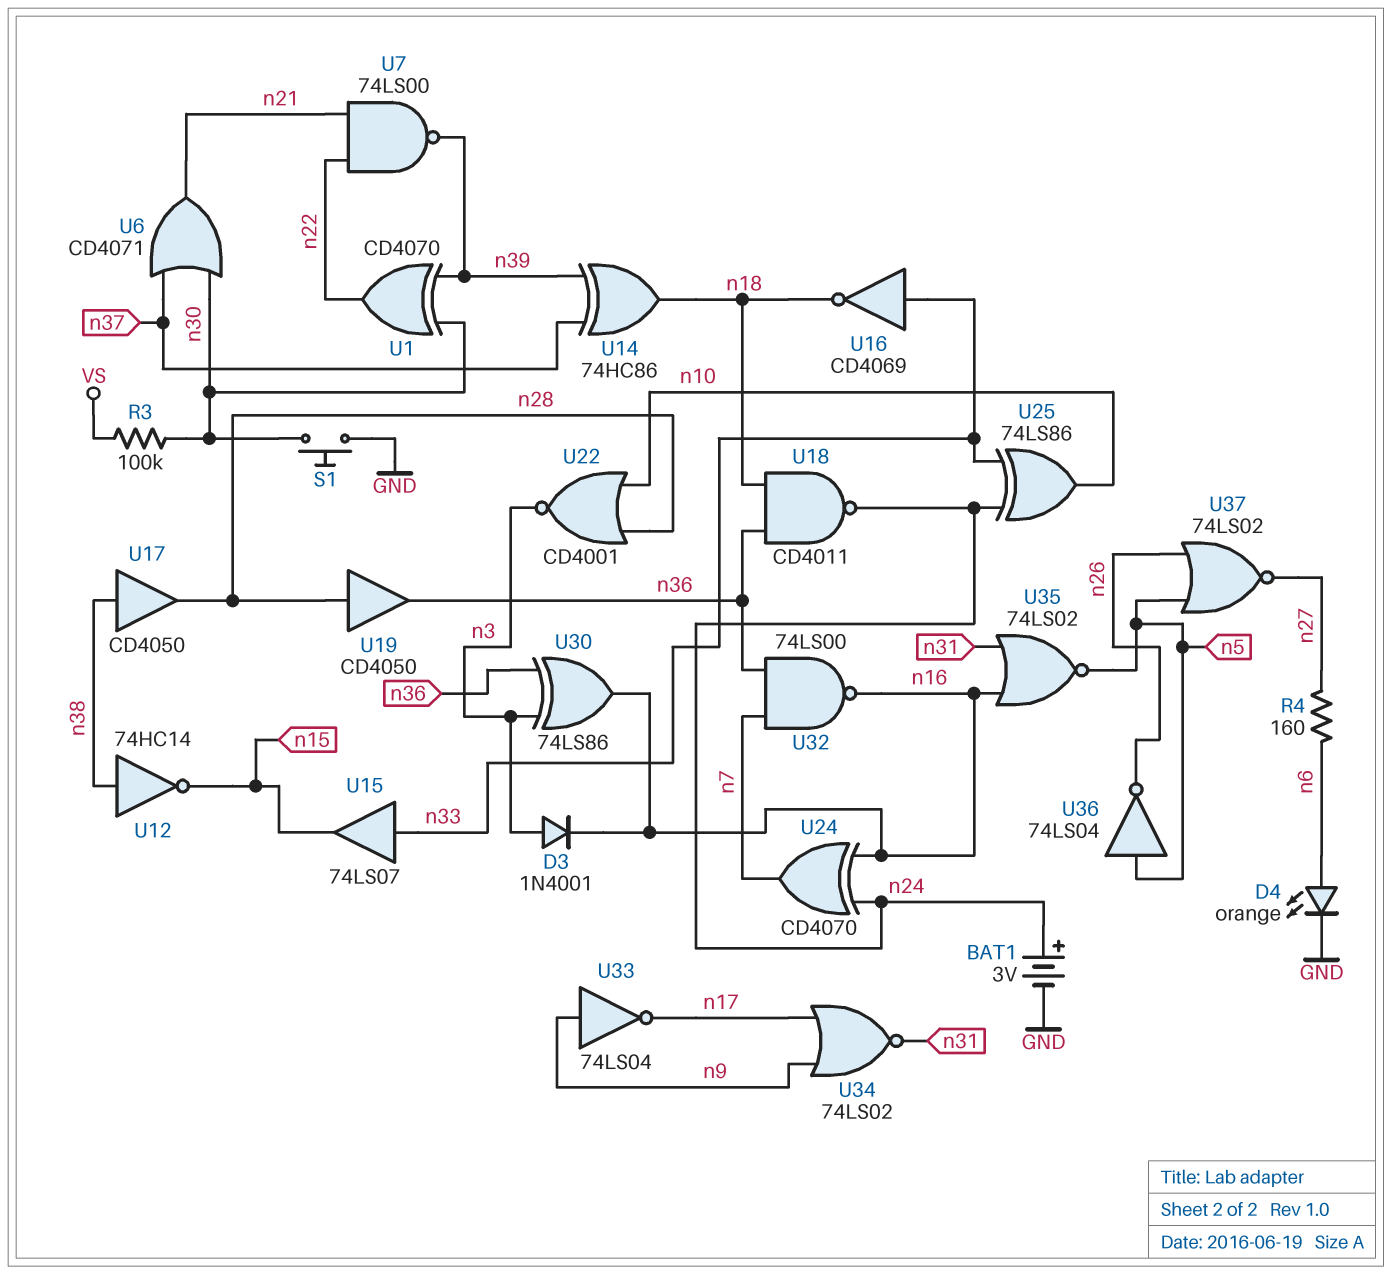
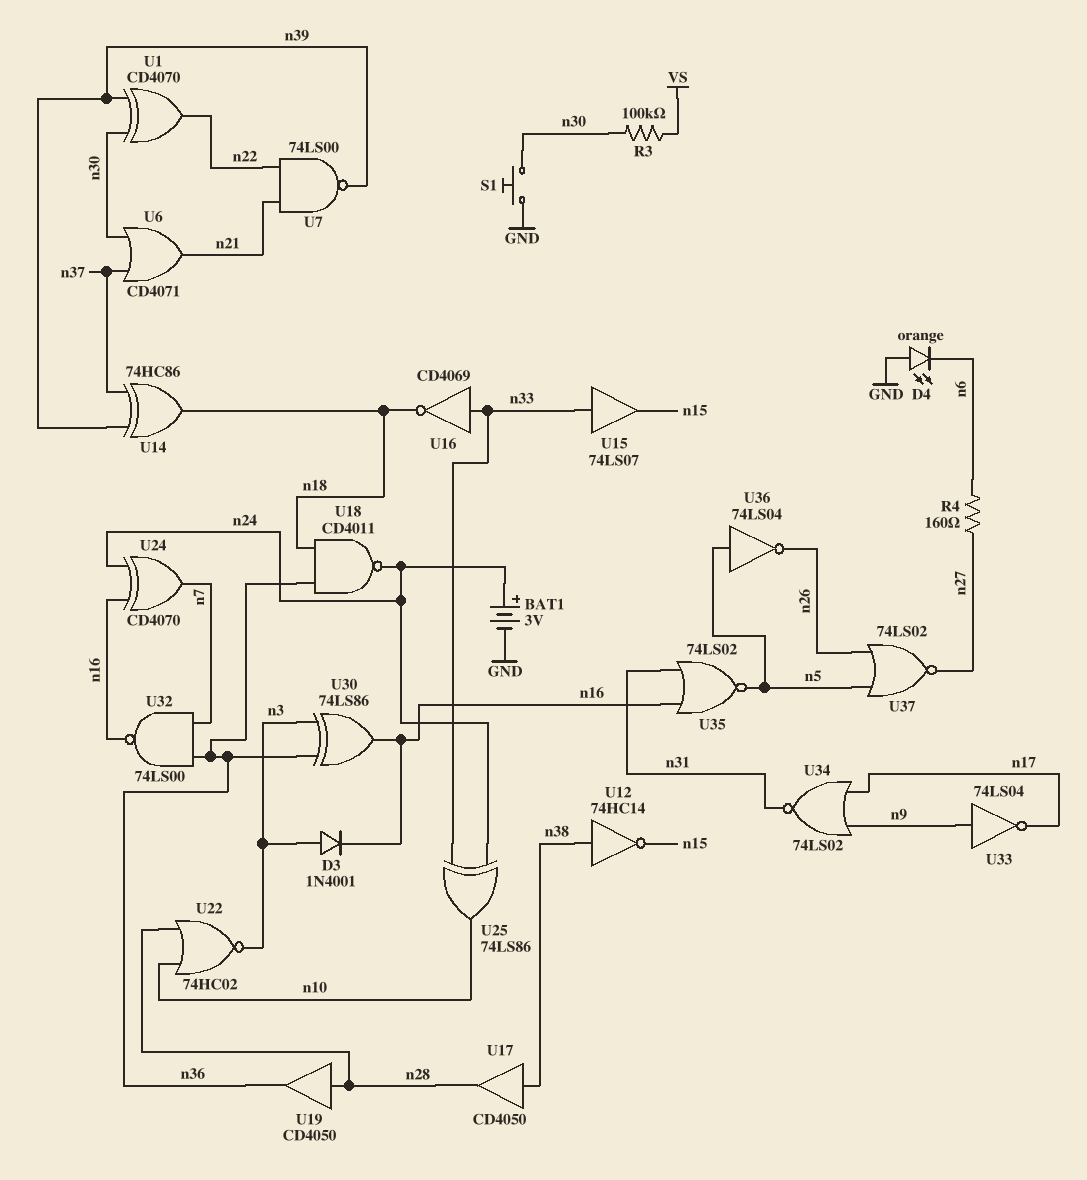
D4: LED orange (A n6, K GND) -> LED orange (A GND, K n6)
U22: NOR CD4001 (in n10, in n28, out n3) -> NOR 74HC02 (in n10, in n28, out n3)

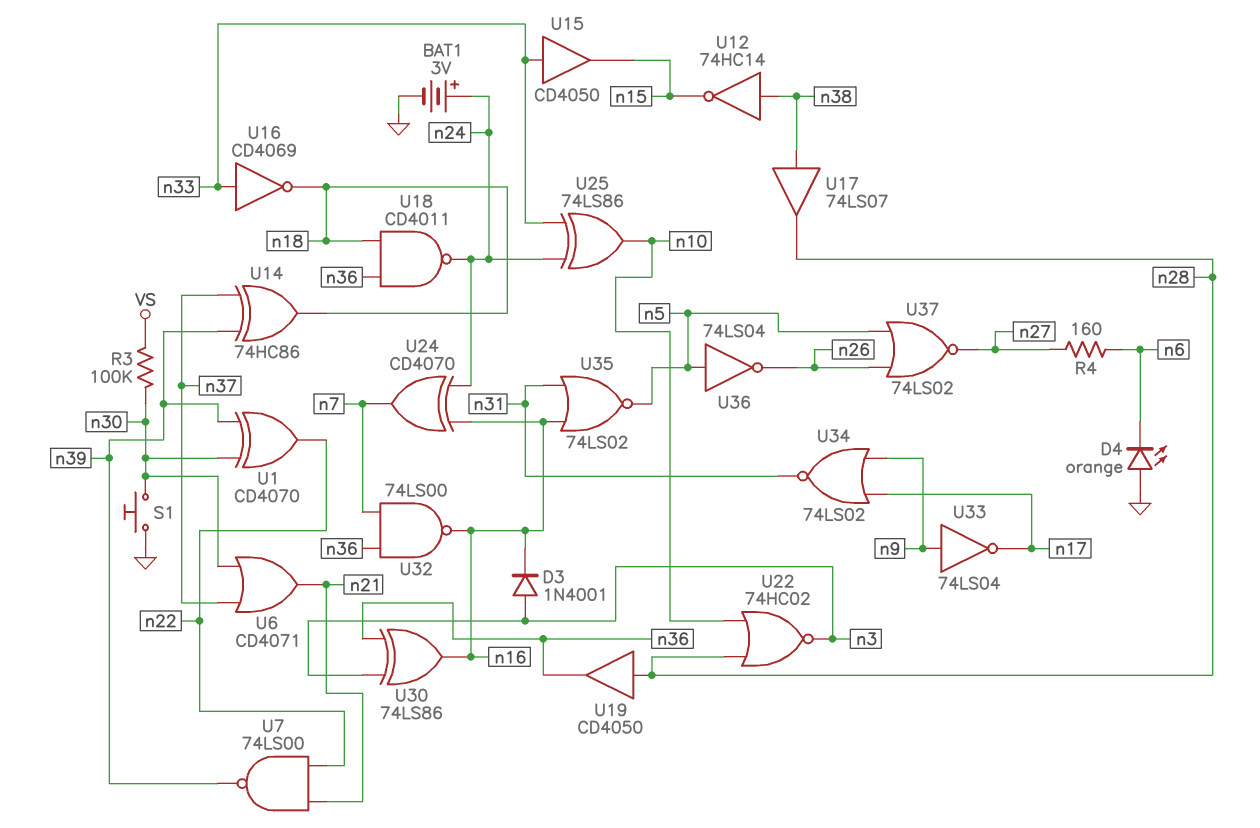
U15: buffer 74LS07 (in n33, out n15) -> buffer CD4050 (in n33, out n15)
U17: buffer CD4050 (in n38, out n28) -> buffer 74LS07 (in n38, out n28)

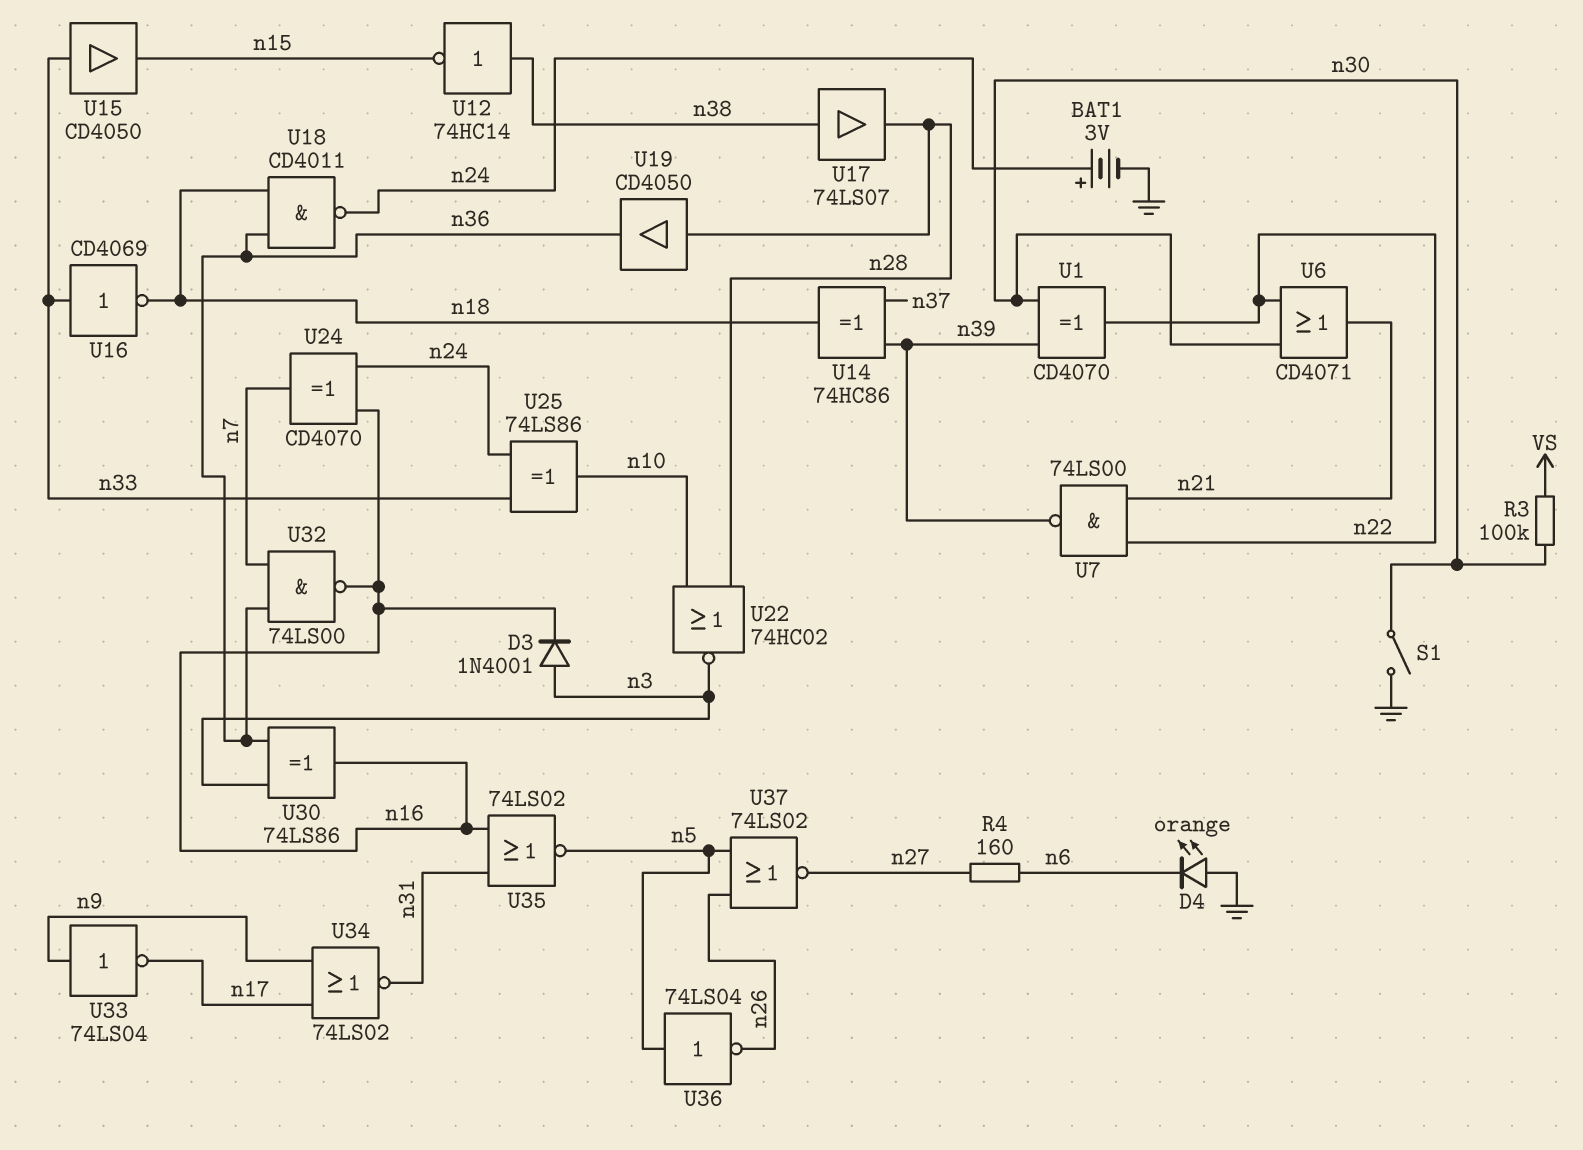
S1: button (GND, n30) -> switch (GND, n30)
U6: OR CD4071 (in n30, in n37, out n21) -> OR CD4071 (in n22, in n30, out n21)

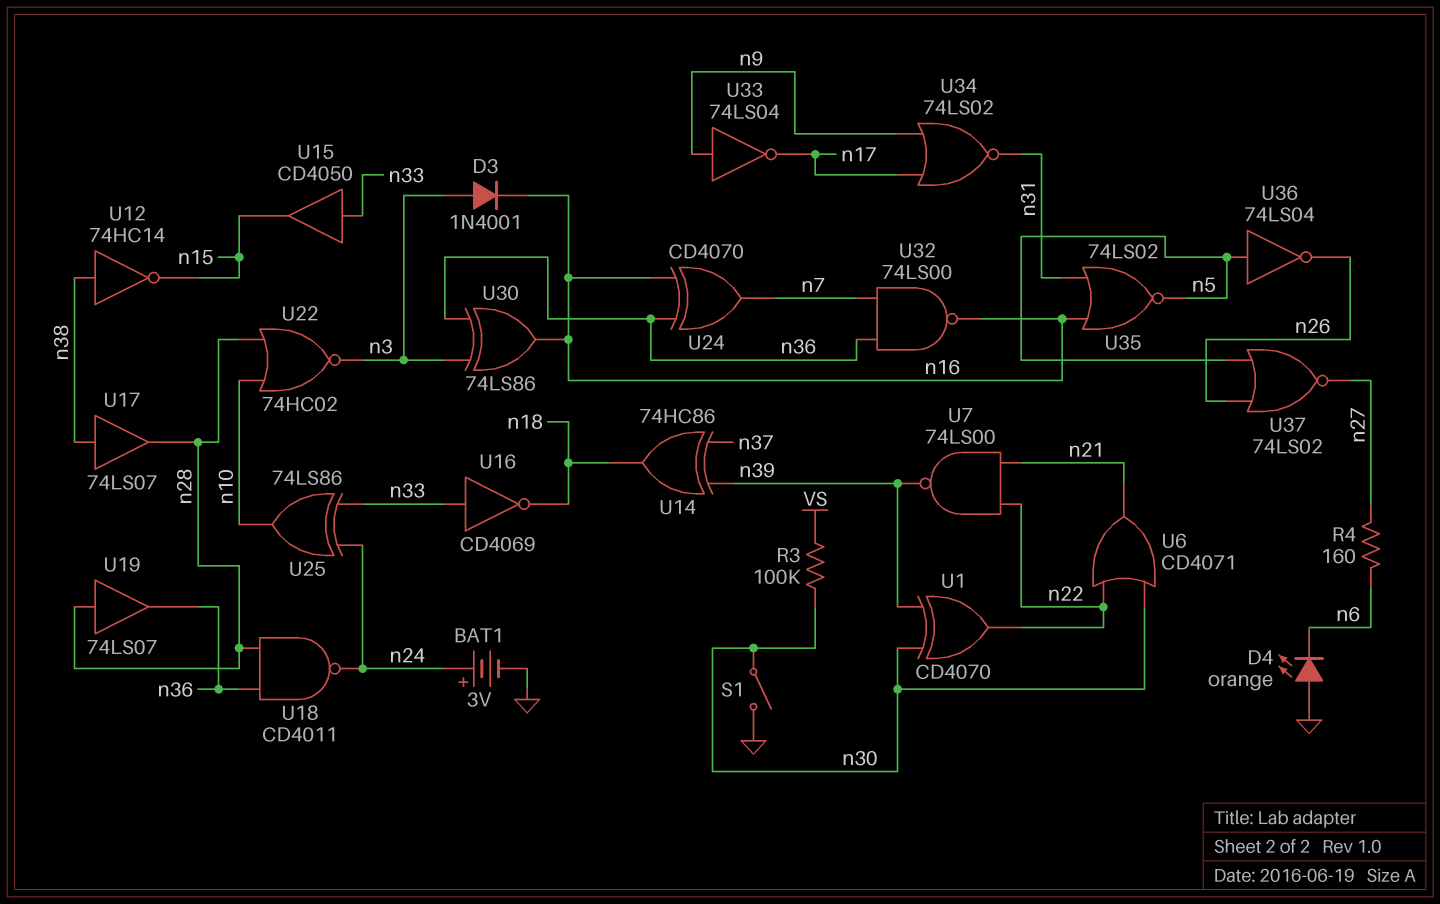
U18: NAND CD4011 (in n18, in n36, out n24) -> NAND CD4011 (in n28, in n36, out n24)
U19: buffer CD4050 (in n28, out n36) -> buffer 74LS07 (in n28, out n36)
U24: XOR CD4070 (in n16, in n24, out n7) -> XOR CD4070 (in n16, in n36, out n7)

